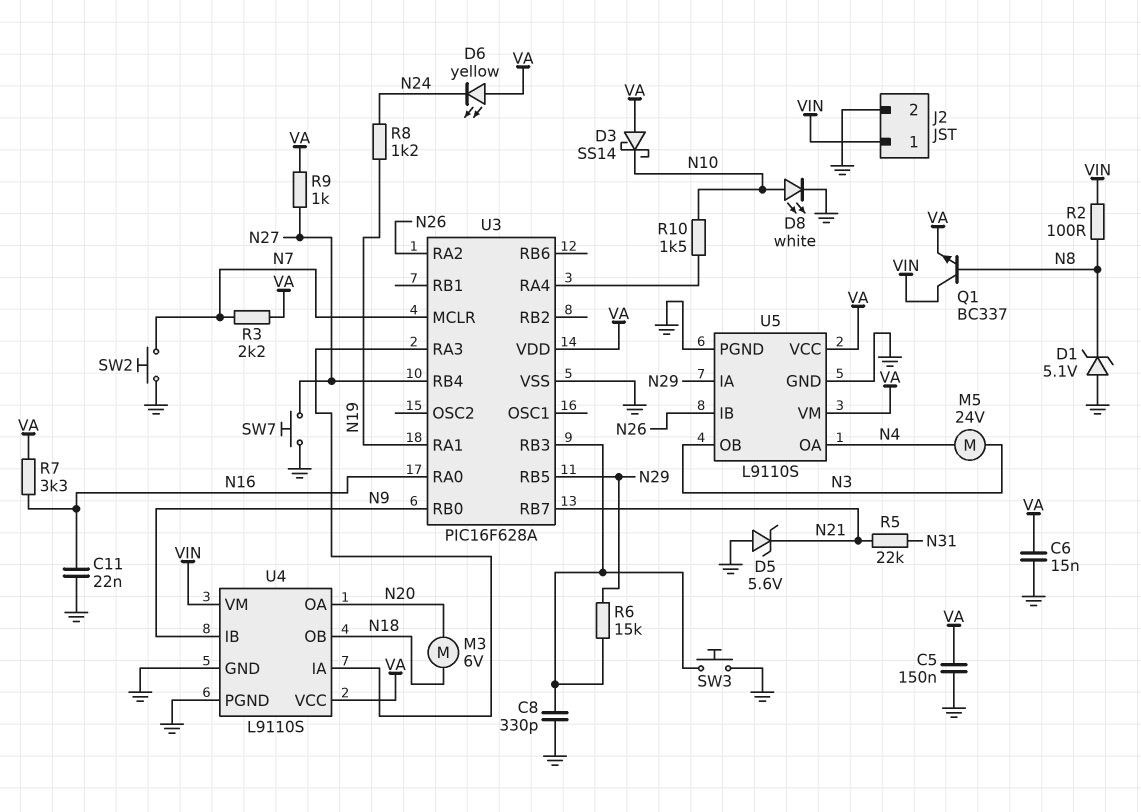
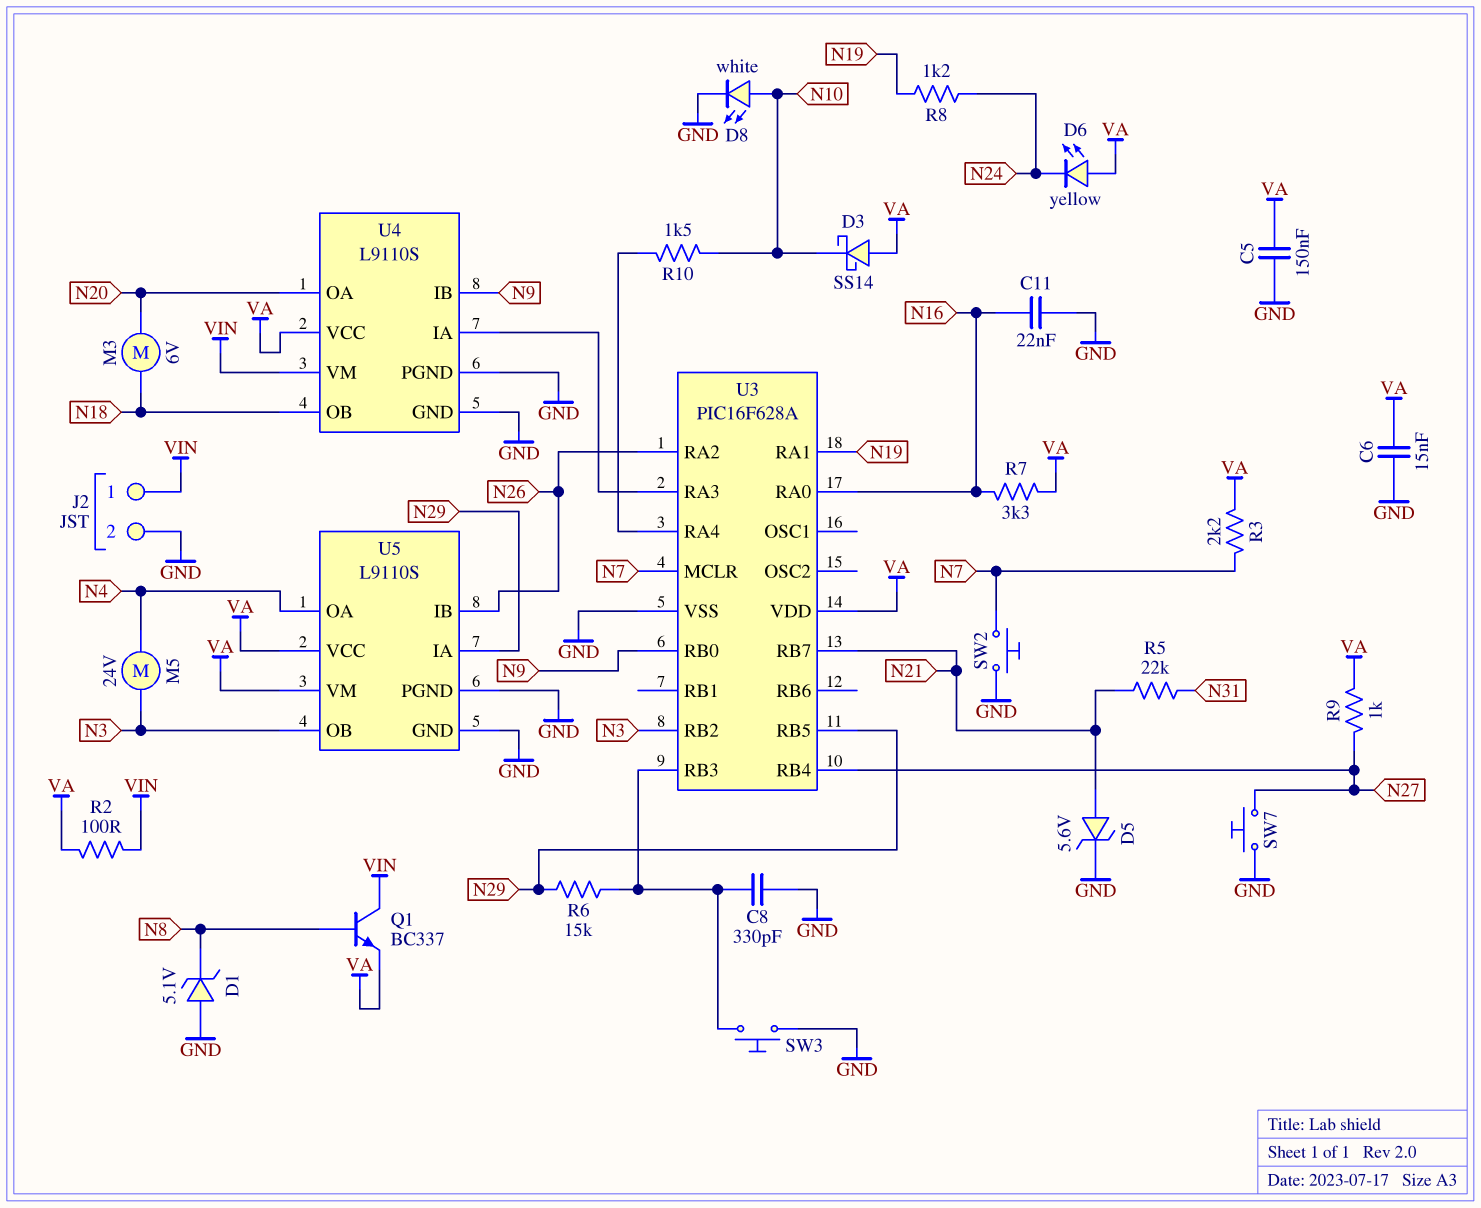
D5: zener 5.6V (A GND, K N21) -> zener 5.6V (A N21, K GND)
R2: 100 (N8, VIN) -> 100 (VA, VIN)
U3 pin RB2: none -> N3

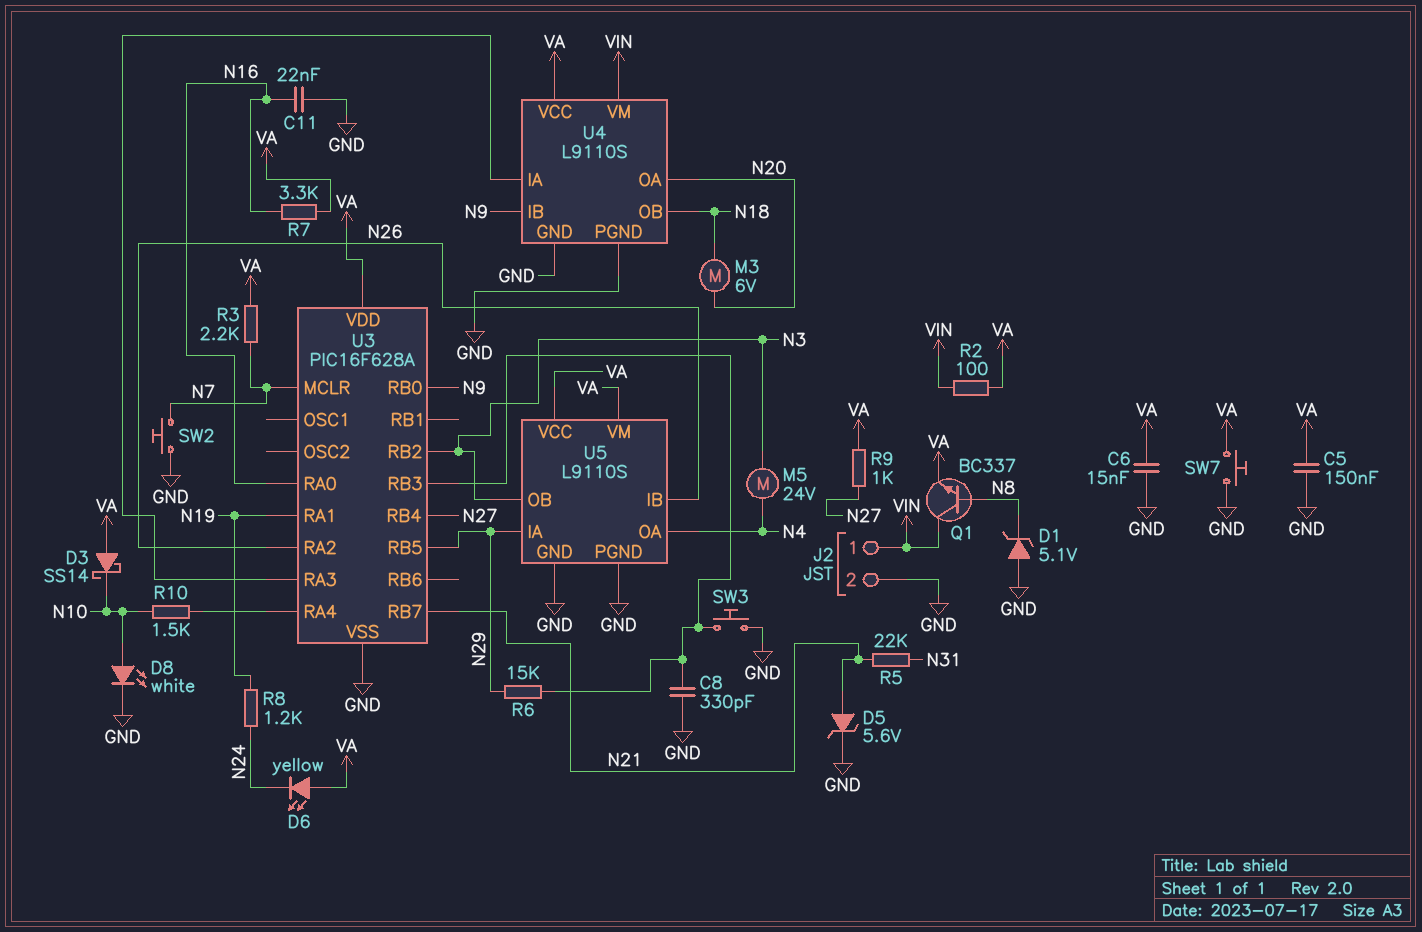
SW7: button (GND, N27) -> button (GND, VA)

